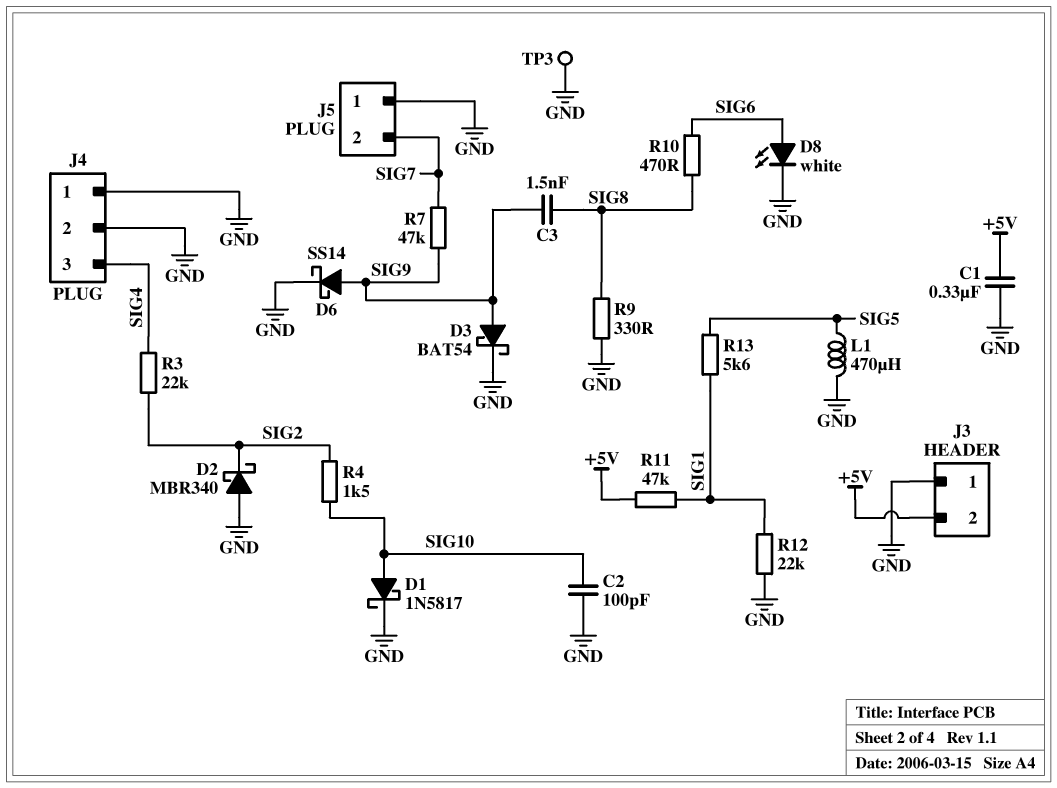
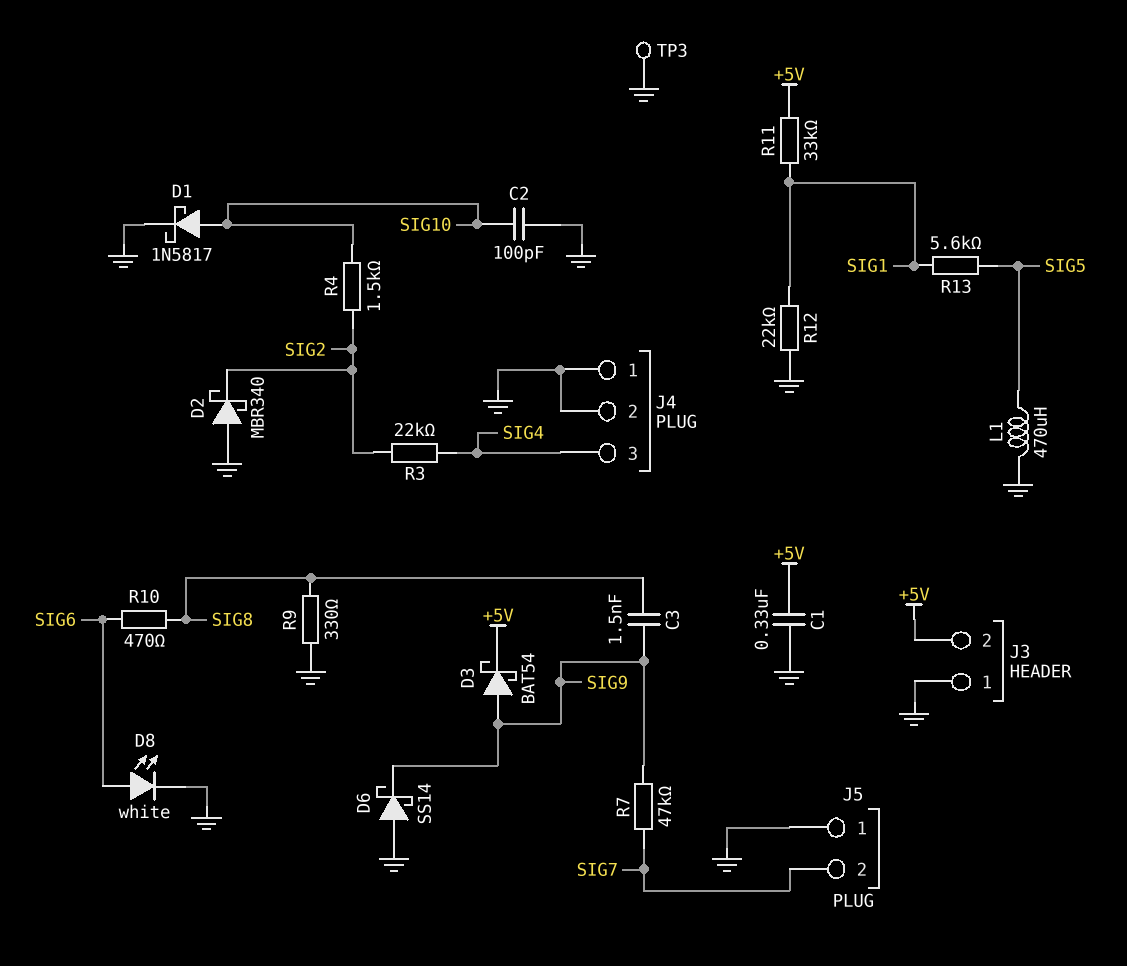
D3: schottky BAT54 (A SIG9, K GND) -> schottky BAT54 (A SIG9, K +5V)
D6: schottky SS14 (A SIG9, K GND) -> schottky SS14 (A GND, K SIG9)
R11: 47k (+5V, SIG1) -> 33k (+5V, SIG1)

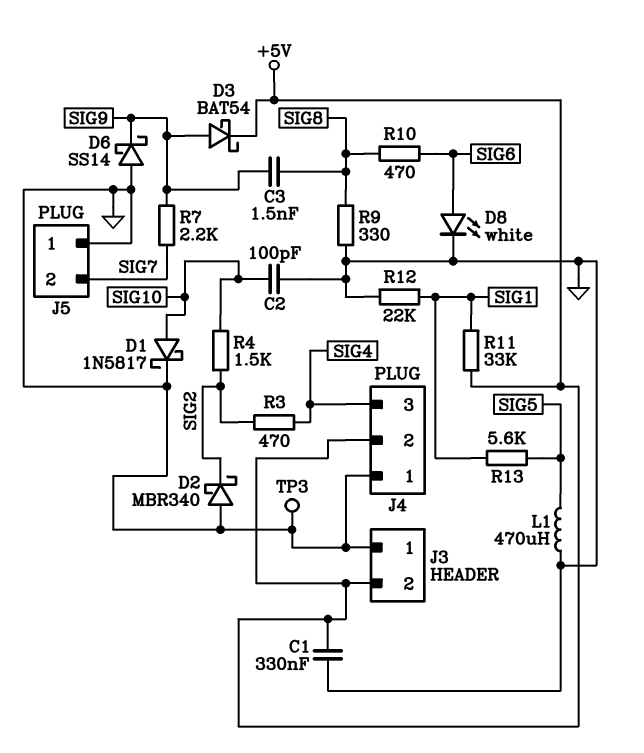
J4 pin 2: GND -> +5V
R3: 22k (SIG2, SIG4) -> 470 (SIG2, SIG4)
R7: 47k (SIG7, SIG9) -> 2.2k (SIG7, SIG9)

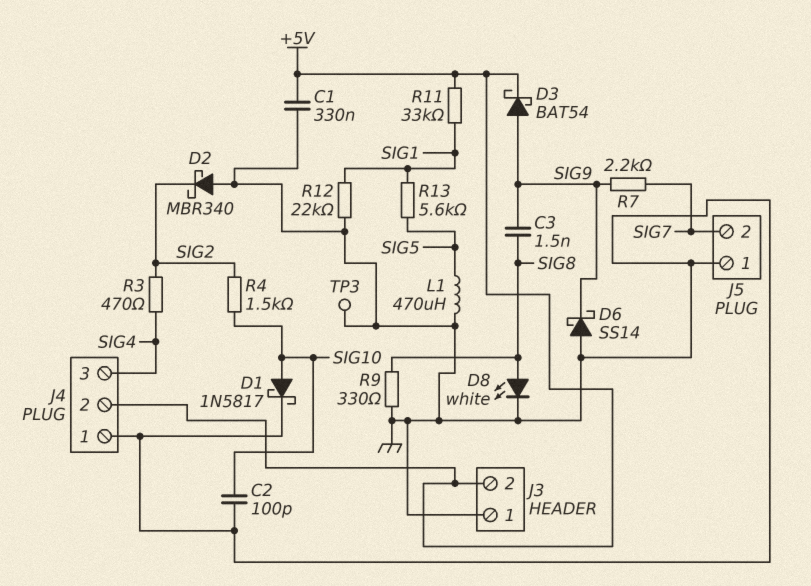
D8: LED white (A SIG6, K GND) -> LED white (A SIG8, K GND)
R10: 470 (SIG6, SIG8) -> none

